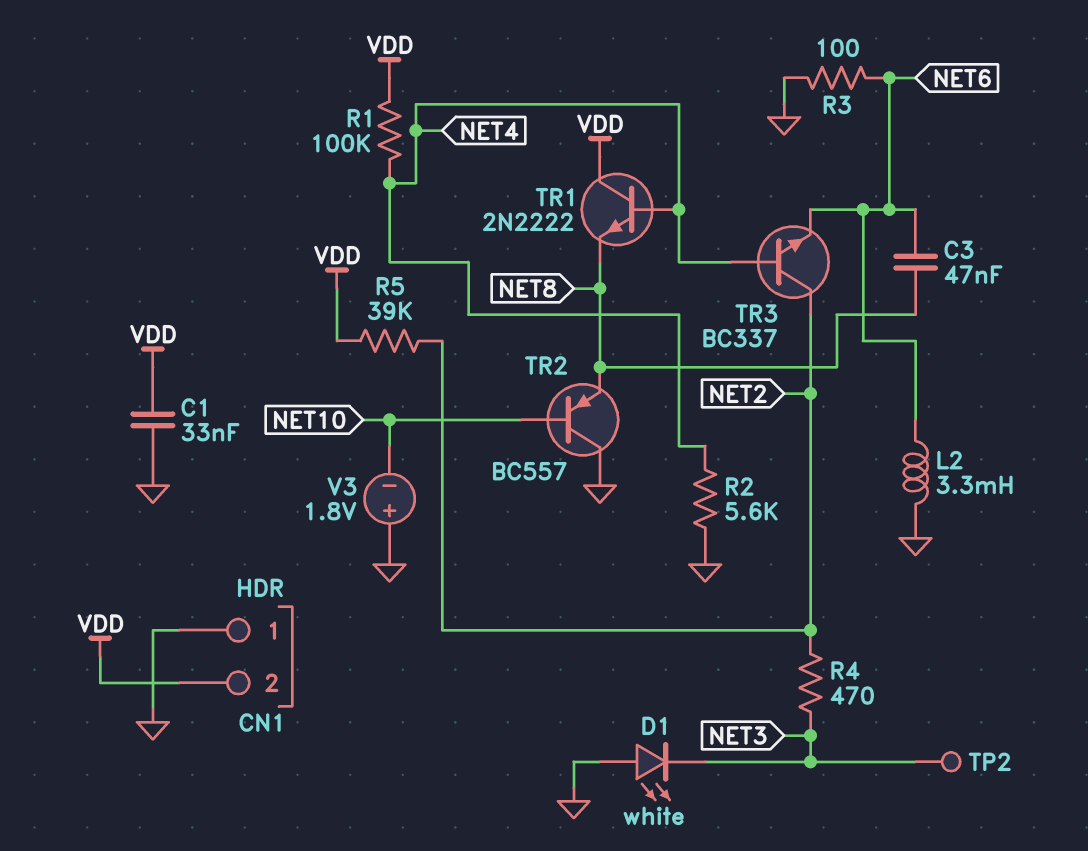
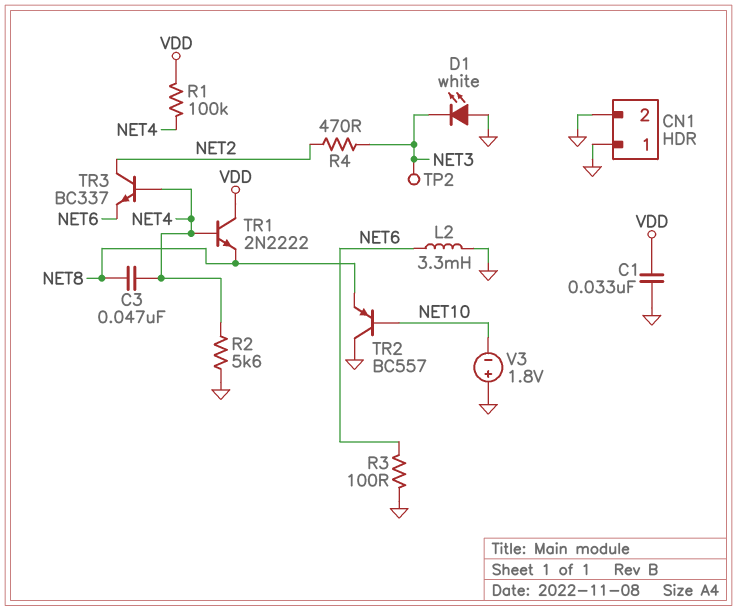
C3: 47nF (NET6, NET8) -> 47nF (NET4, NET8)
CN1 pin 2: VDD -> GND
R5: 39k (NET2, VDD) -> none

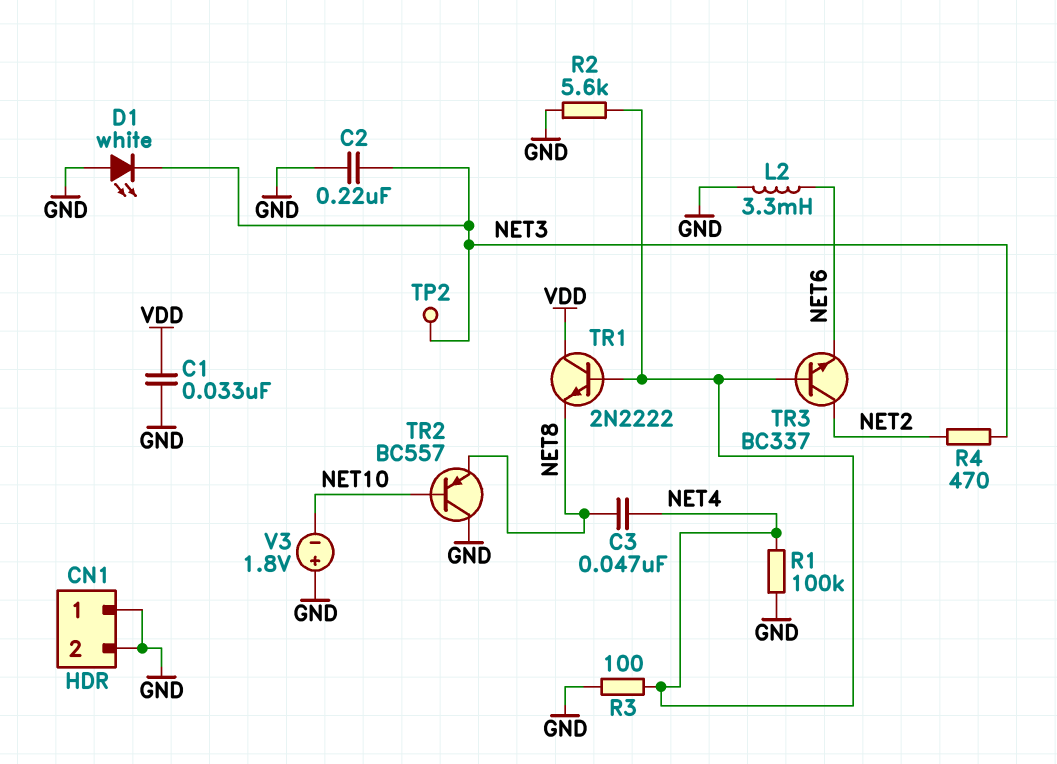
C2: none -> 220nF (GND, NET3)
R1: 100k (NET4, VDD) -> 100k (GND, NET4)
R3: 100 (GND, NET6) -> 100 (GND, NET4)

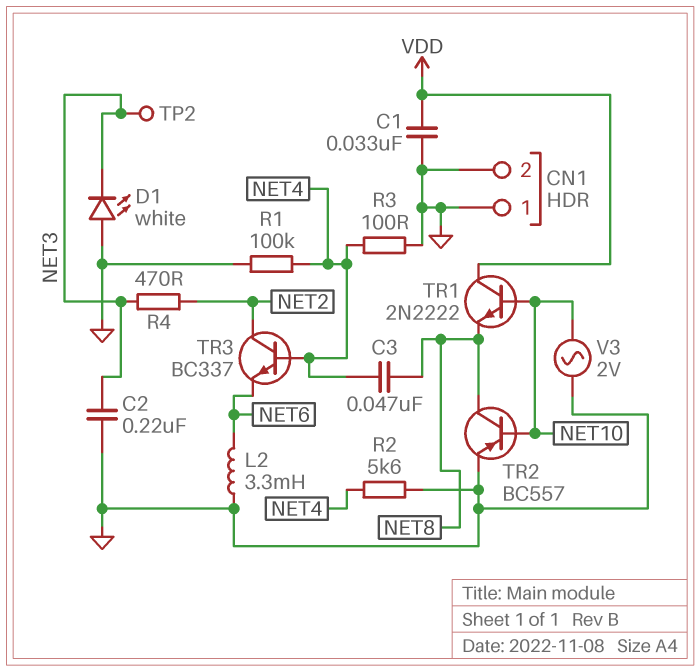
TR1: NPN 2N2222 (B NET4, C VDD, E NET8) -> NPN 2N2222 (B NET10, C VDD, E NET8)
TR2: PNP BC557 (B NET10, C GND, E NET8) -> PNP BC557 (B NET10, C NET8, E GND)
V3: 1.8V (plus GND, minus NET10) -> AC 2V (GND, NET10)

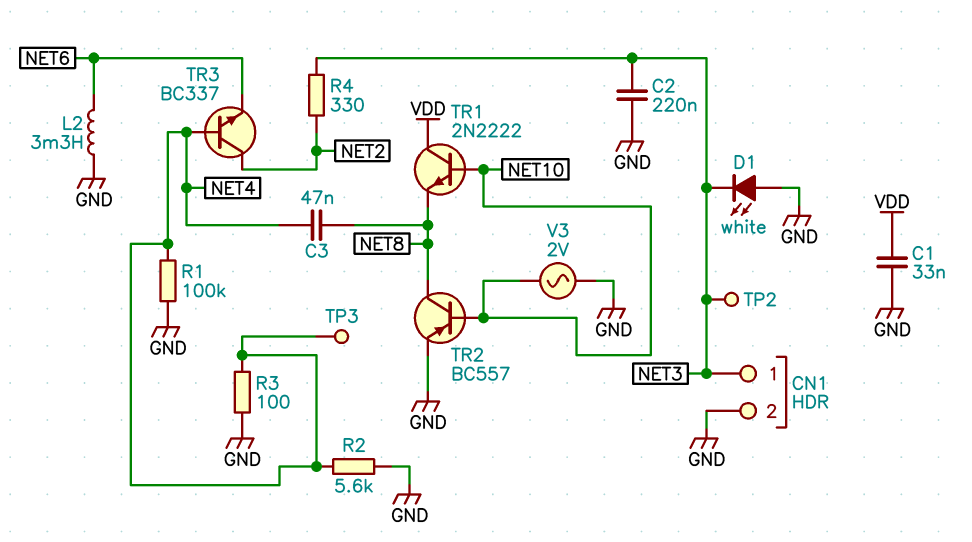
CN1 pin 1: GND -> NET3
R4: 470 (NET2, NET3) -> 330 (NET2, NET3)
TP3: none -> test point (NET4)

